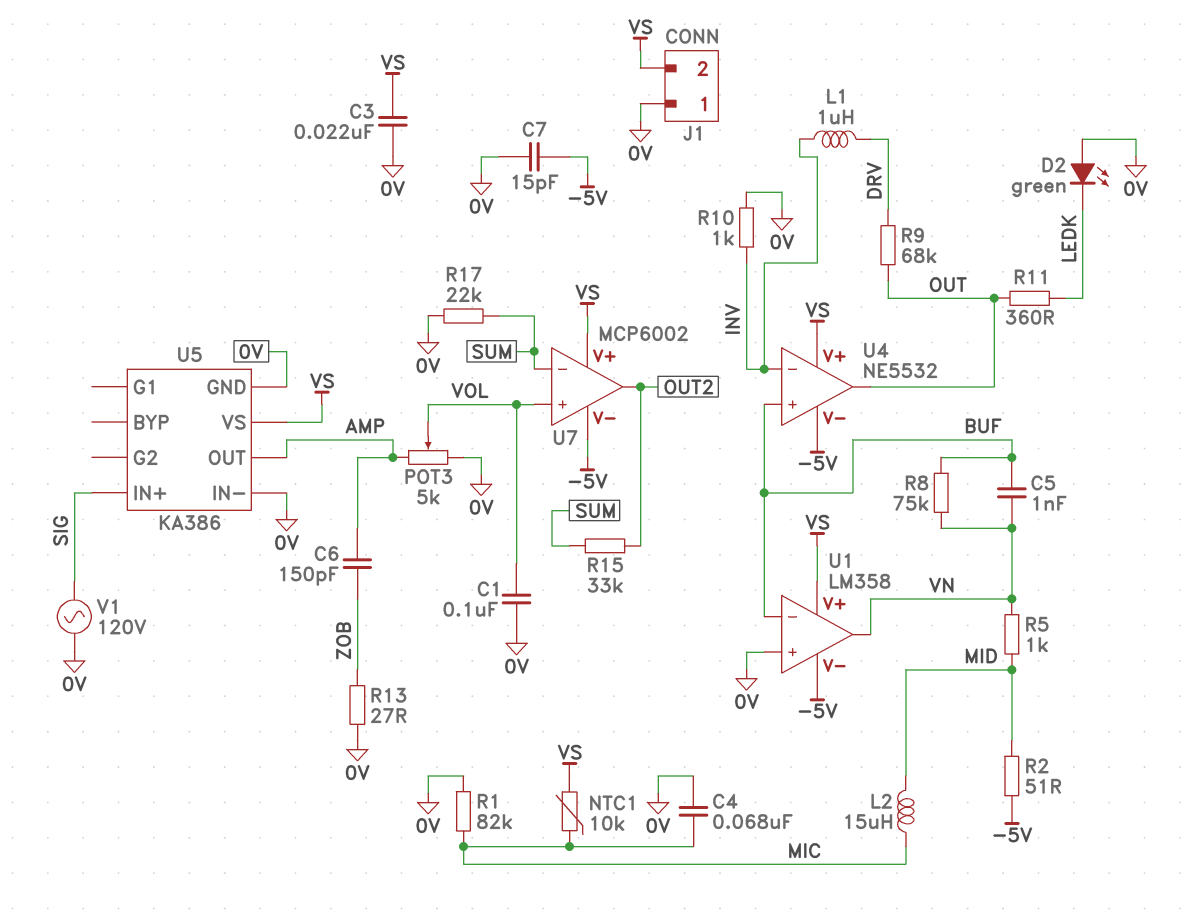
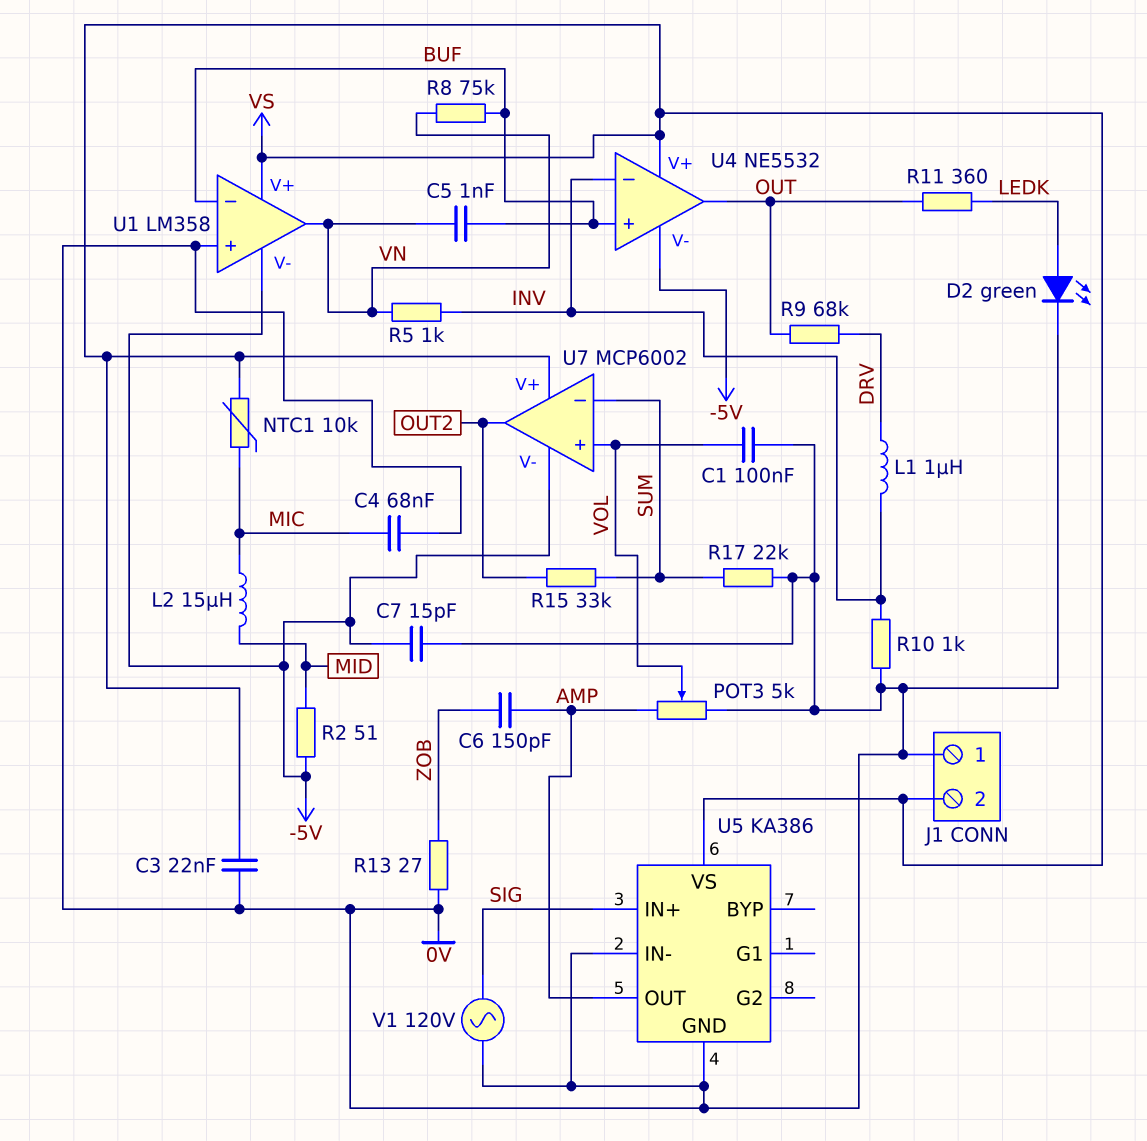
D2: LED green (A 0V, K LEDK) -> LED green (A LEDK, K 0V)
R1: 82k (0V, MIC) -> none
R5: 1k (MID, VN) -> 1k (INV, VN)

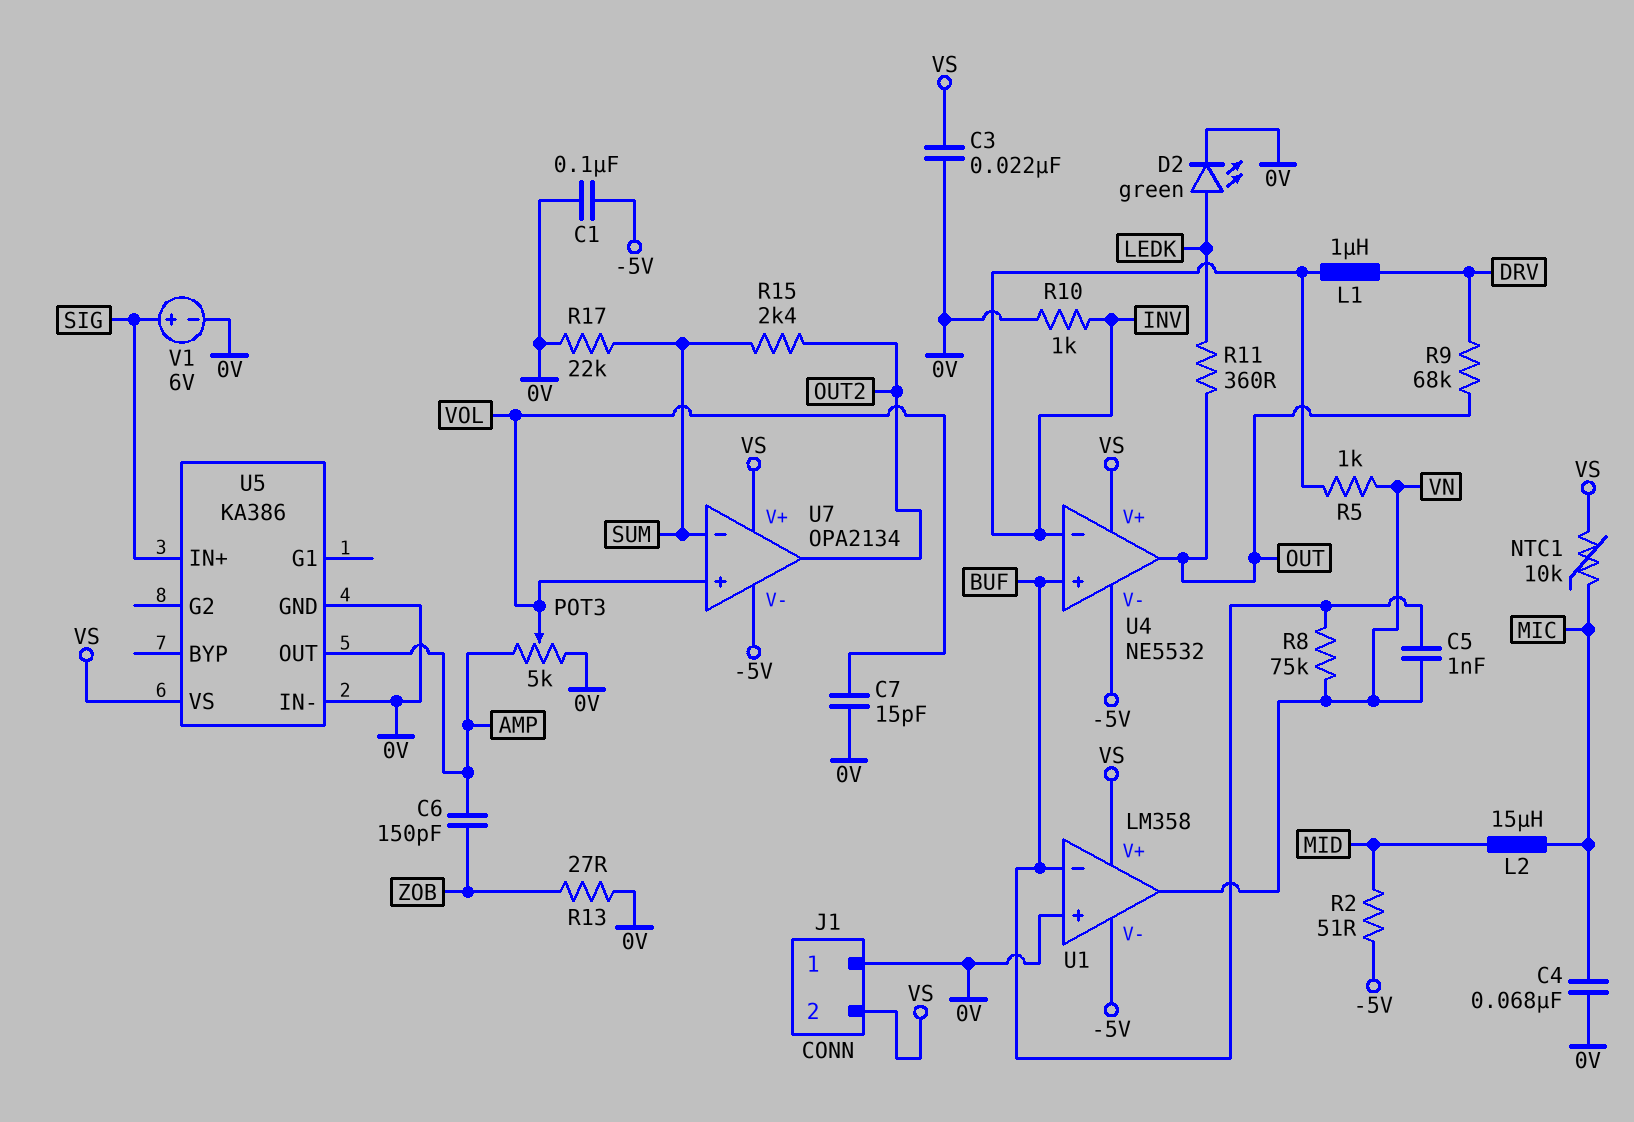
C1: 100nF (0V, VOL) -> 100nF (-5V, 0V)
C7: 15pF (-5V, 0V) -> 15pF (0V, VOL)
R15: 33k (OUT2, SUM) -> 2.4k (OUT2, SUM)
U7: MCP6002 -> OPA2134
V1: AC 120V (0V, SIG) -> 6V (plus SIG, minus 0V)

